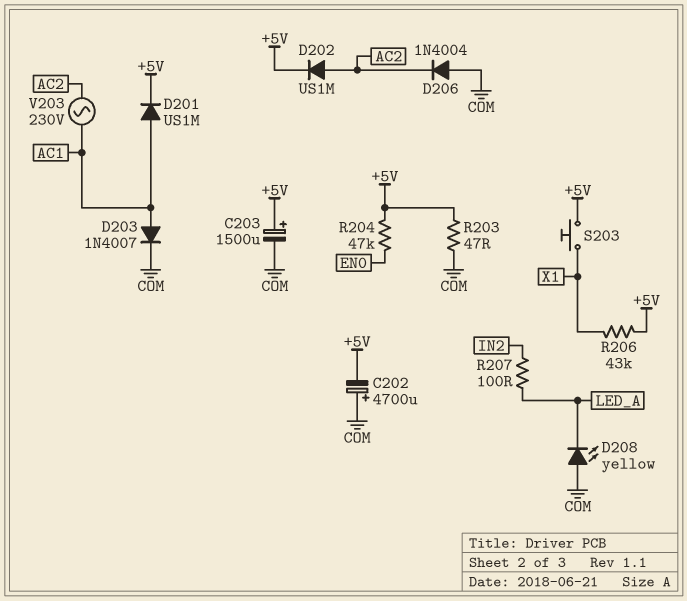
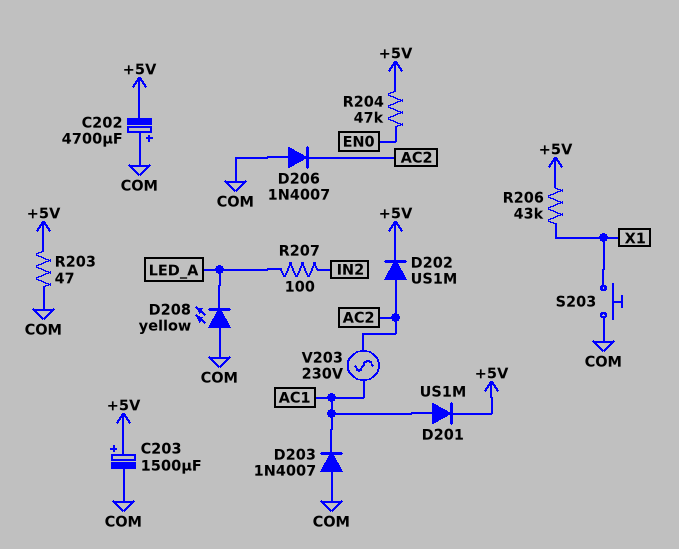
D203: diode 1N4007 (A AC1, K COM) -> diode 1N4007 (A COM, K AC1)
D206: diode 1N4004 (A COM, K AC2) -> diode 1N4007 (A COM, K AC2)
S203: button (+5V, X1) -> button (COM, X1)

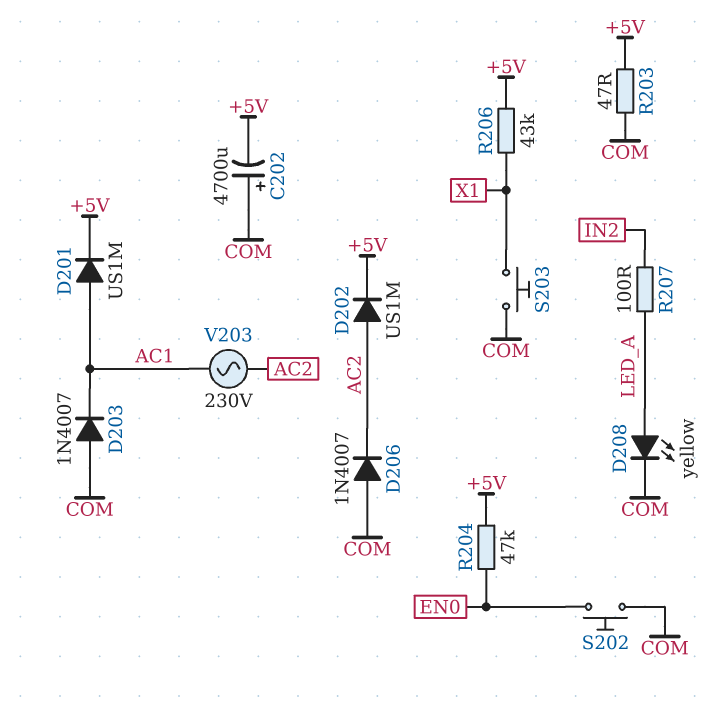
C203: 1500uF (plus +5V, minus COM) -> none
D208: LED yellow (A COM, K LED_A) -> LED yellow (A LED_A, K COM)
S202: none -> button (COM, EN0)

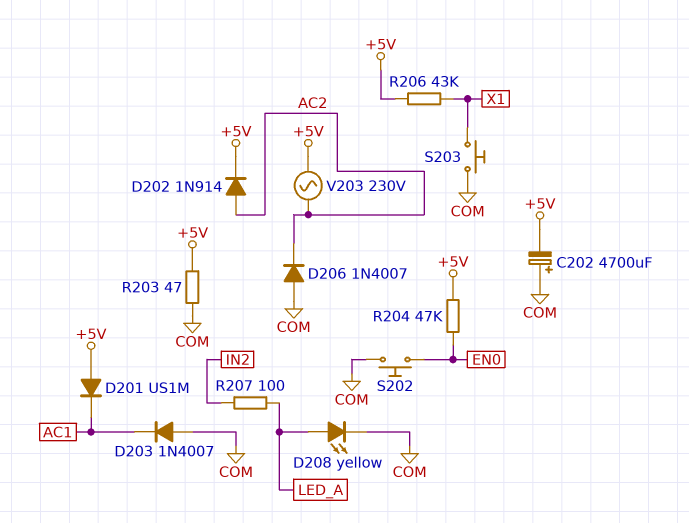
D201: diode US1M (A AC1, K +5V) -> diode US1M (A +5V, K AC1)
D202: diode US1M (A AC2, K +5V) -> diode 1N914 (A AC2, K +5V)
V203: AC 230V (AC1, AC2) -> AC 230V (+5V, AC2)

